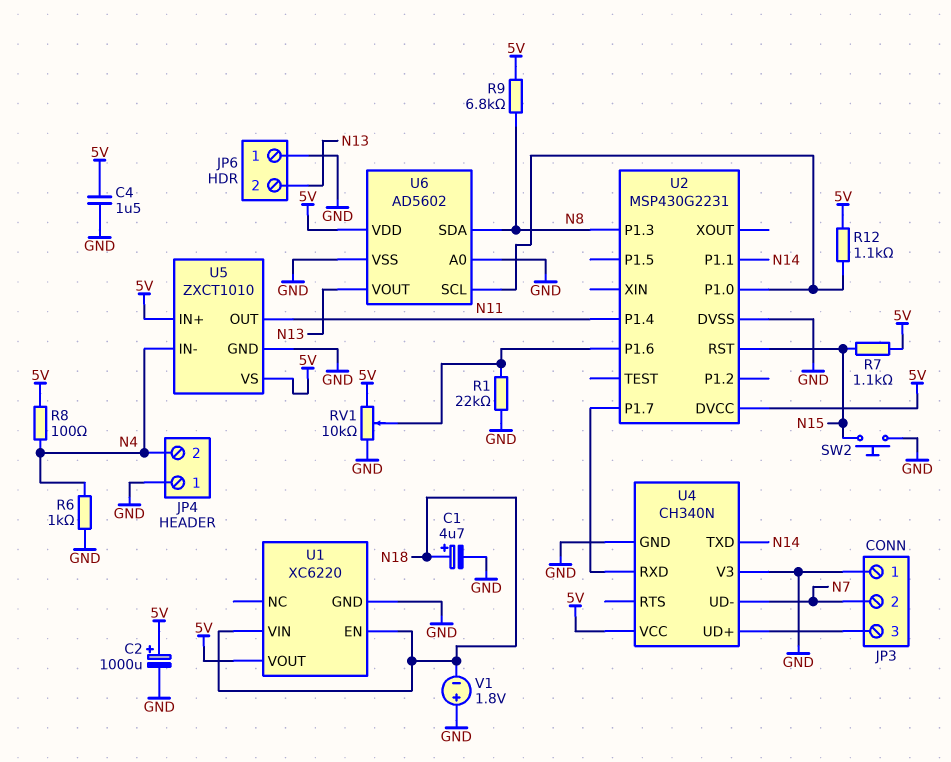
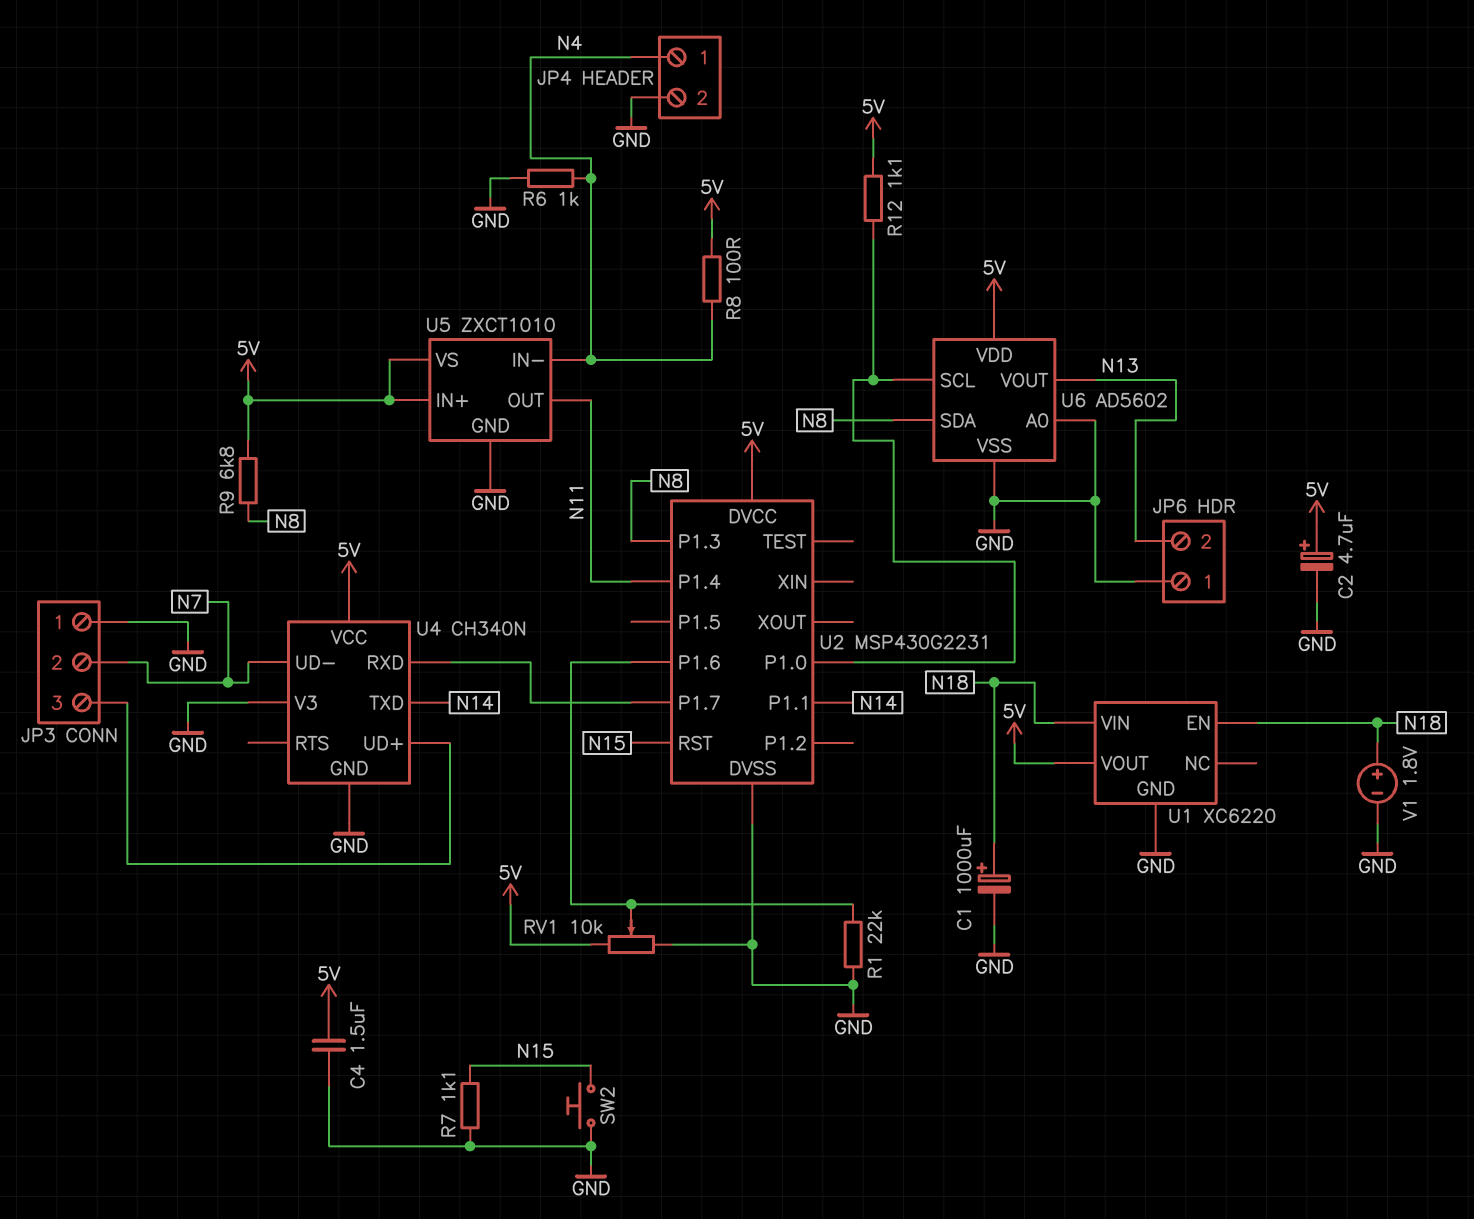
C1: 4.7uF (plus N18, minus GND) -> 1000uF (plus N18, minus GND)
C2: 1000uF (plus 5V, minus GND) -> 4.7uF (plus 5V, minus GND)
JP4 pin 1: GND -> N4
JP4 pin 2: N4 -> GND
R7: 1.1k (5V, N15) -> 1.1k (GND, N15)
V1: 1.8V (plus GND, minus N18) -> 1.8V (plus N18, minus GND)

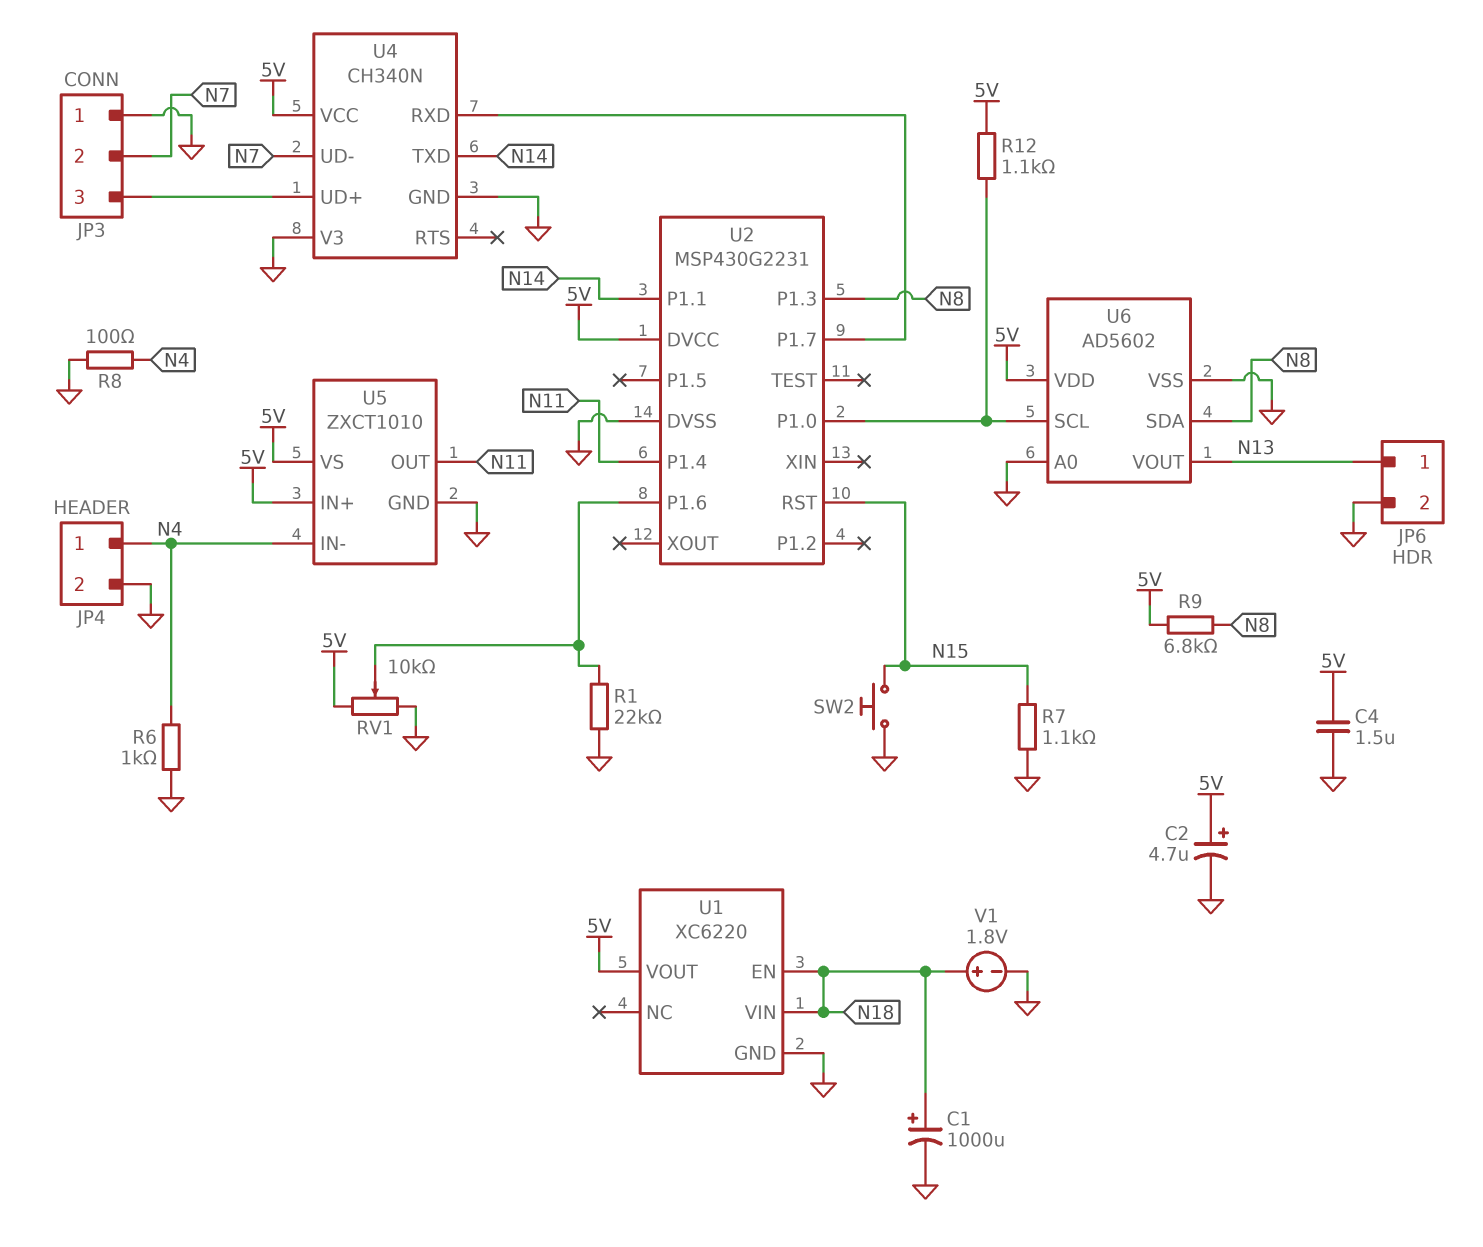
JP6 pin 1: GND -> N13
JP6 pin 2: N13 -> GND
R8: 100 (5V, N4) -> 100 (GND, N4)

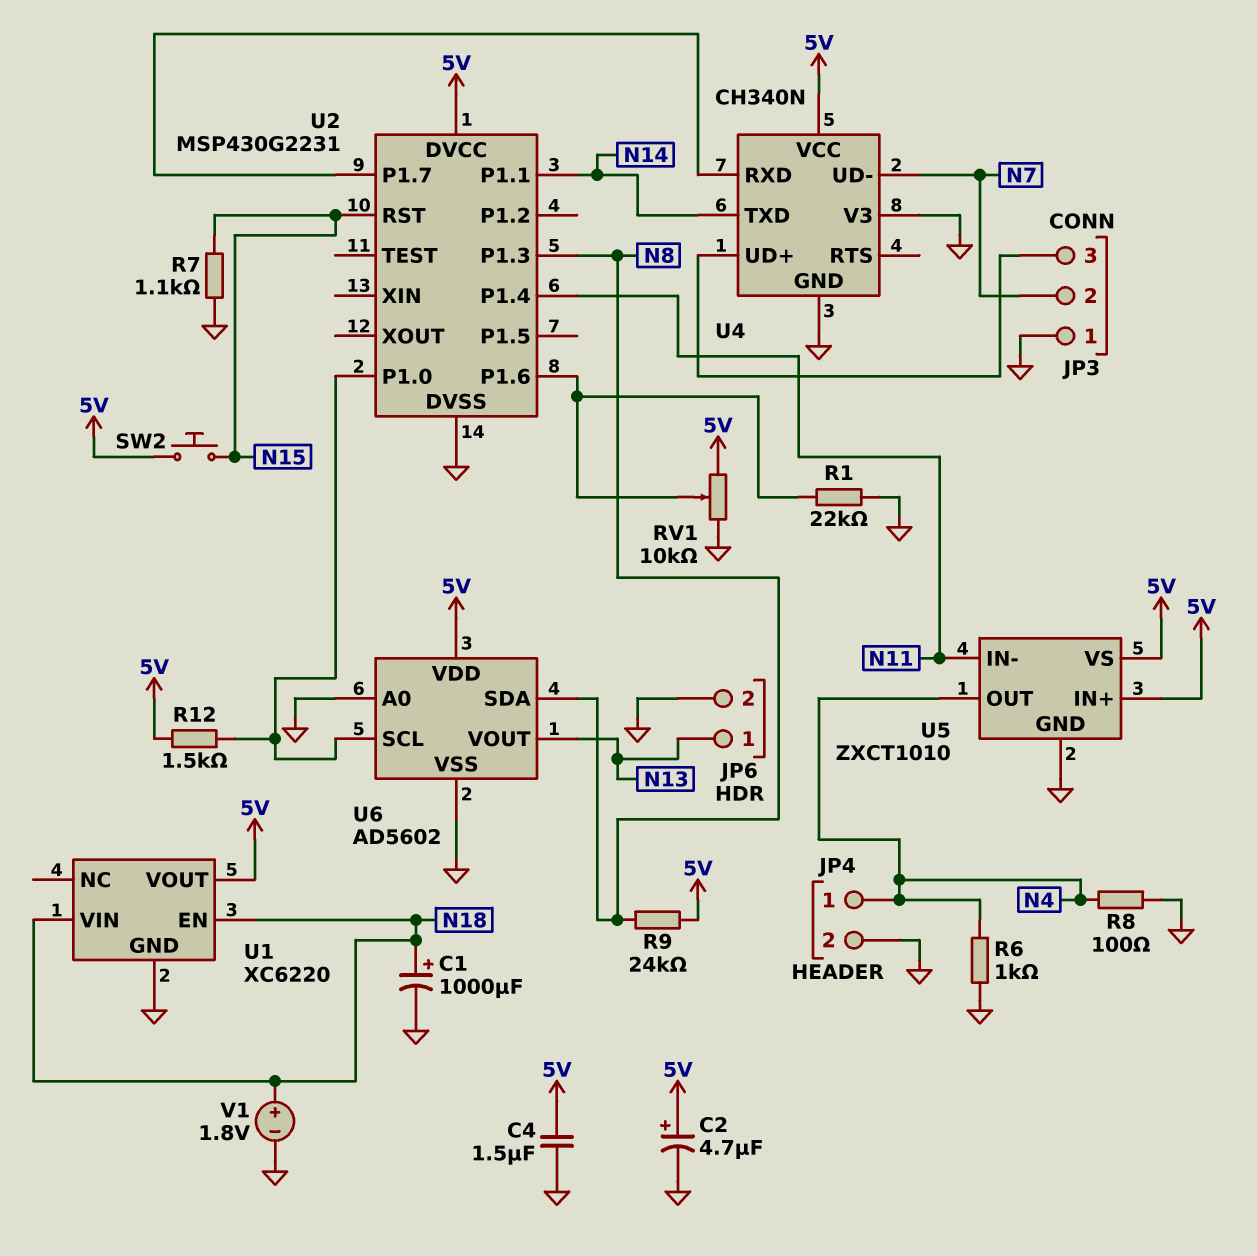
R9: 6.8k (5V, N8) -> 24k (5V, N8)
R12: 1.1k (5V, U2/P1.0) -> 1.5k (5V, U2/P1.0)
SW2: button (GND, N15) -> button (5V, N15)
U5 pin IN-: N4 -> N11
U5 pin OUT: N11 -> N4

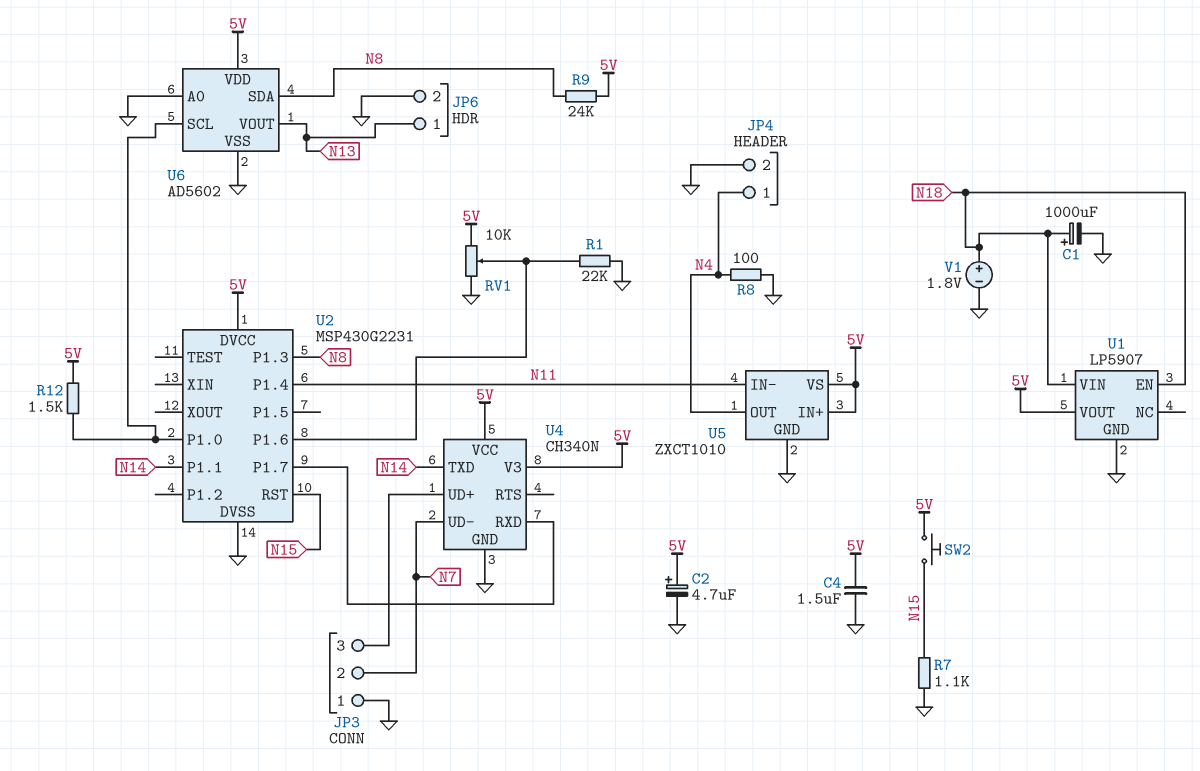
R6: 1k (GND, N4) -> none
U1: XC6220 -> LP5907
U4 pin V3: GND -> 5V

